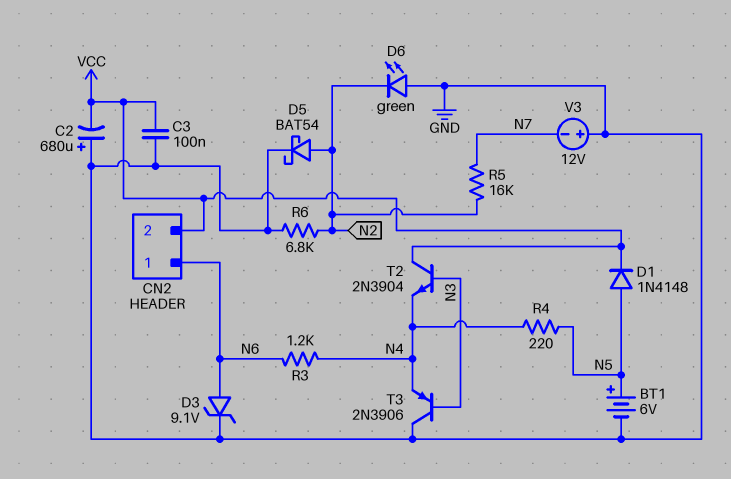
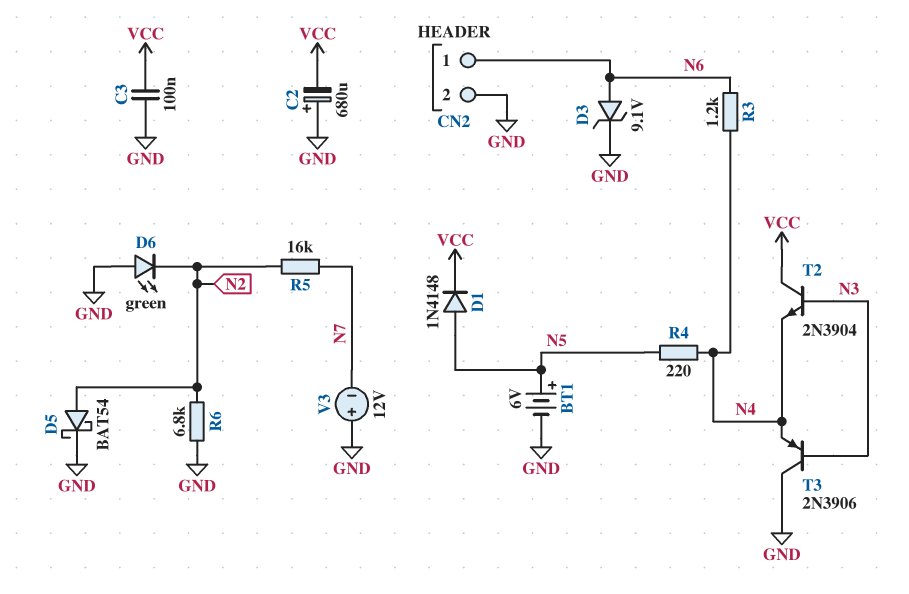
CN2 pin 2: VCC -> GND

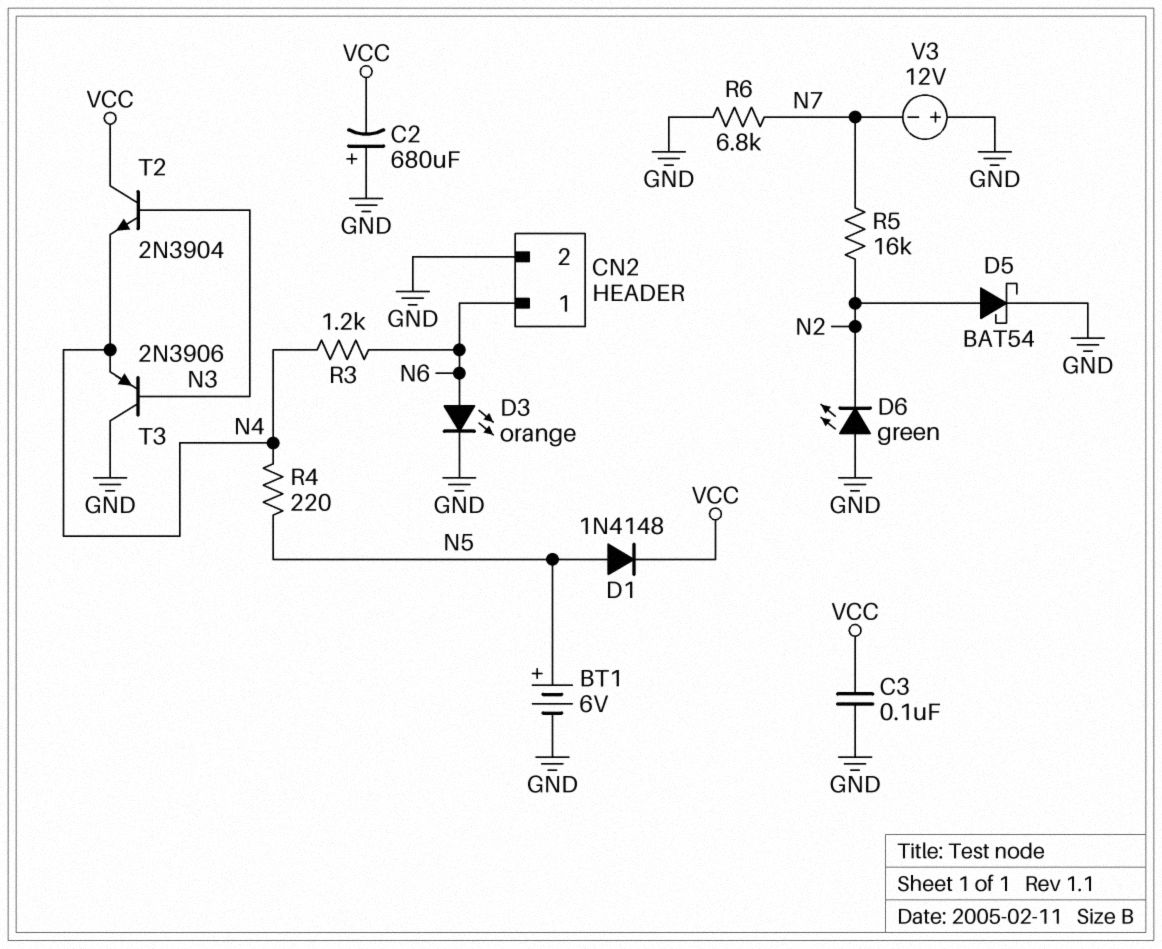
D3: zener 9.1V (A N6, K GND) -> LED orange (A N6, K GND)
R6: 6.8k (GND, N2) -> 6.8k (GND, N7)

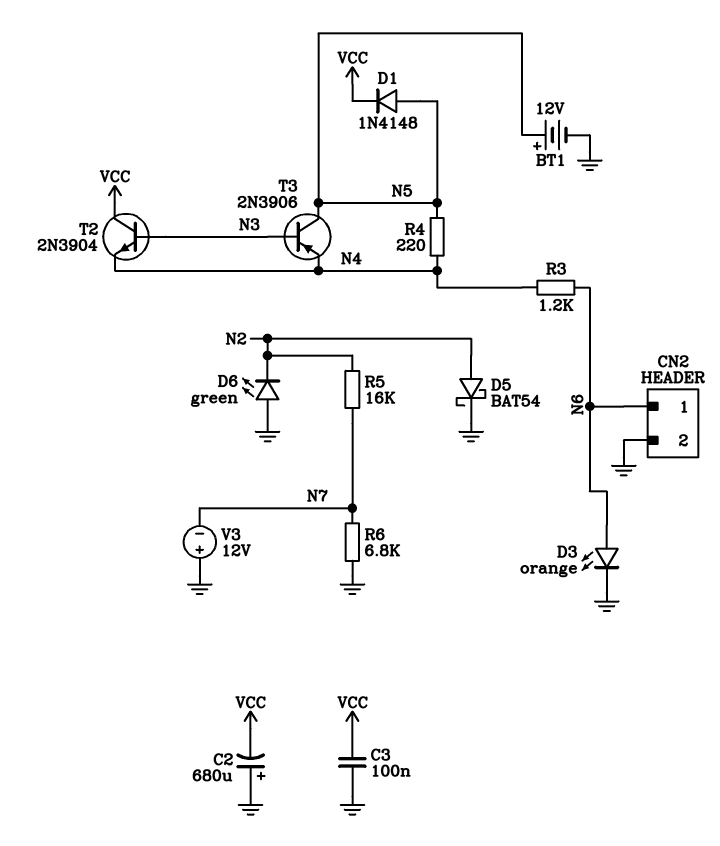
BT1: 6V (plus N5, minus GND) -> 12V (plus N5, minus GND)
T3: PNP 2N3906 (B N3, C GND, E N4) -> PNP 2N3906 (B N3, C N5, E N4)

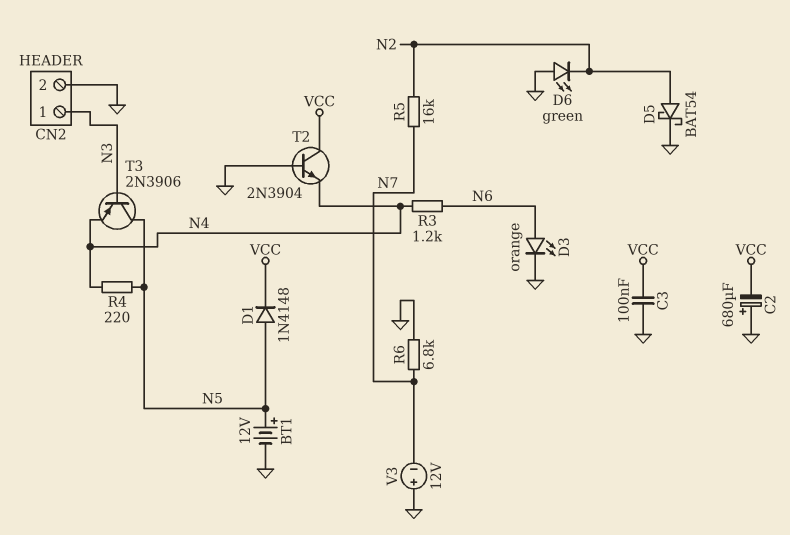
CN2 pin 1: N6 -> N3
T2: NPN 2N3904 (B N3, C VCC, E N4) -> NPN 2N3904 (B GND, C VCC, E N4)

